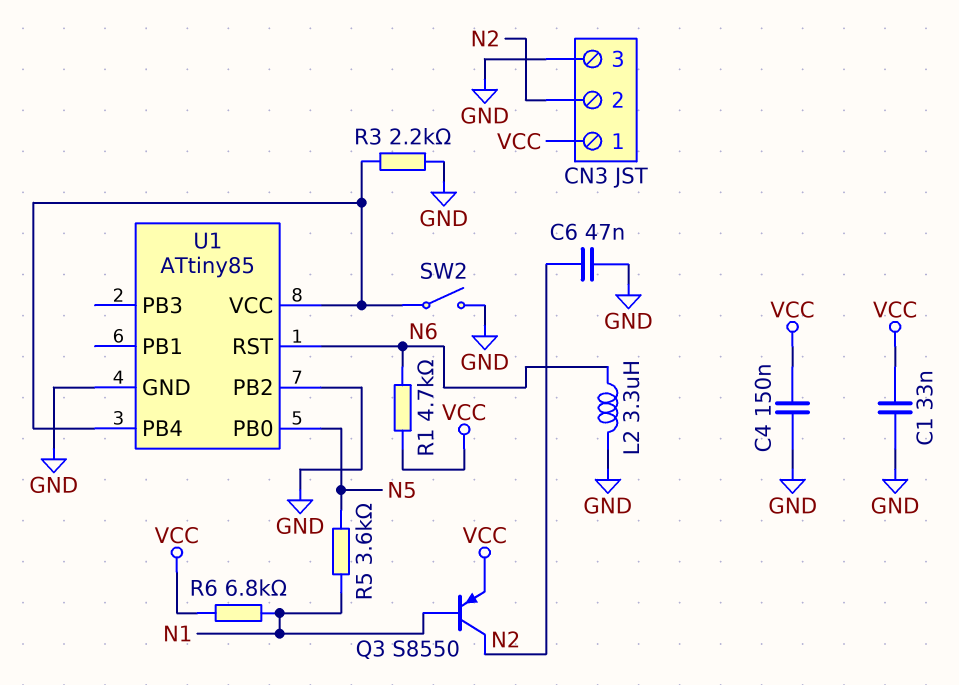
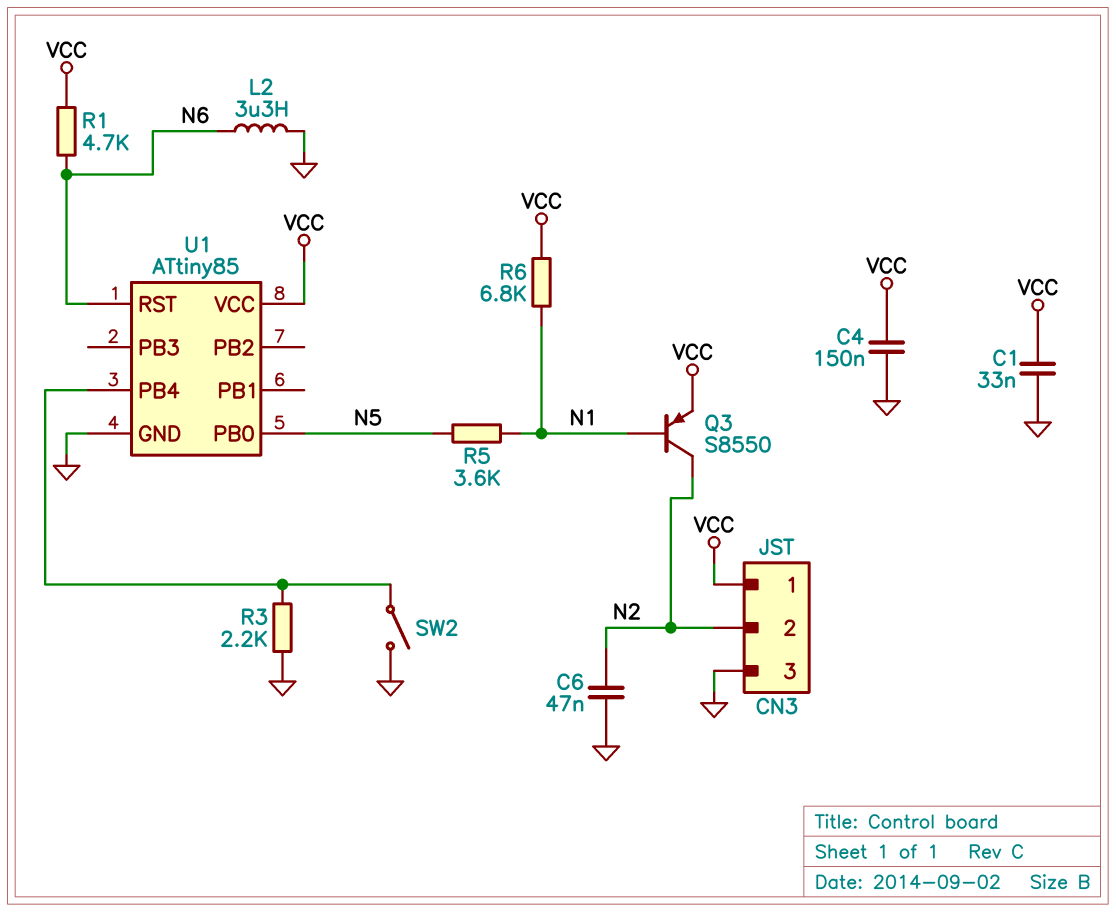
U1 pin PB2: GND -> none
U1 pin VCC: U1/PB4 -> VCC

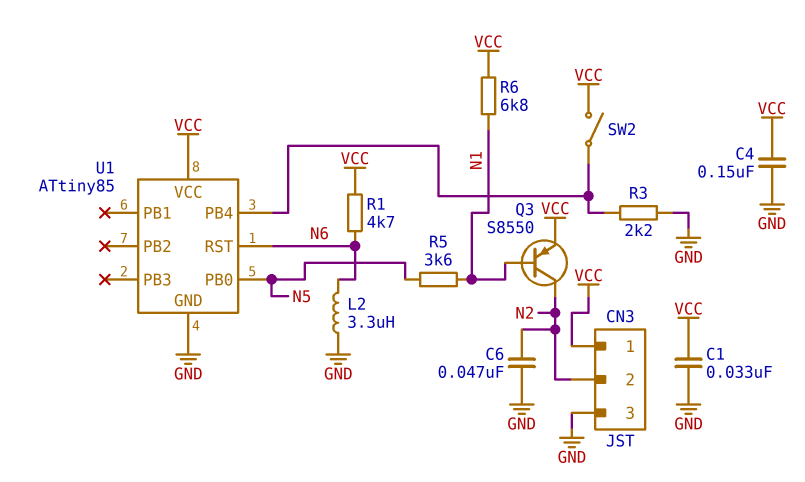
SW2: switch (GND, U1/PB4) -> switch (U1/PB4, VCC)

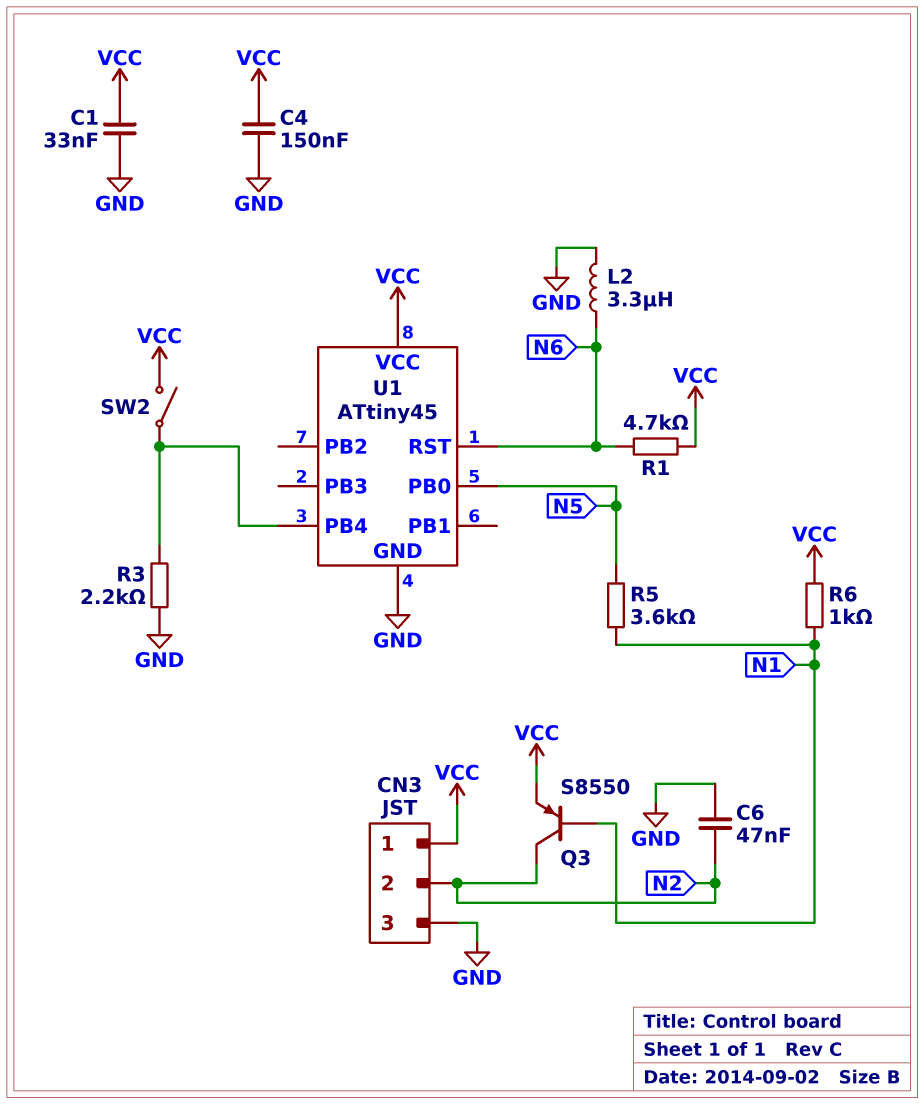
R6: 6.8k (N1, VCC) -> 1k (N1, VCC)
U1: ATtiny85 -> ATtiny45

